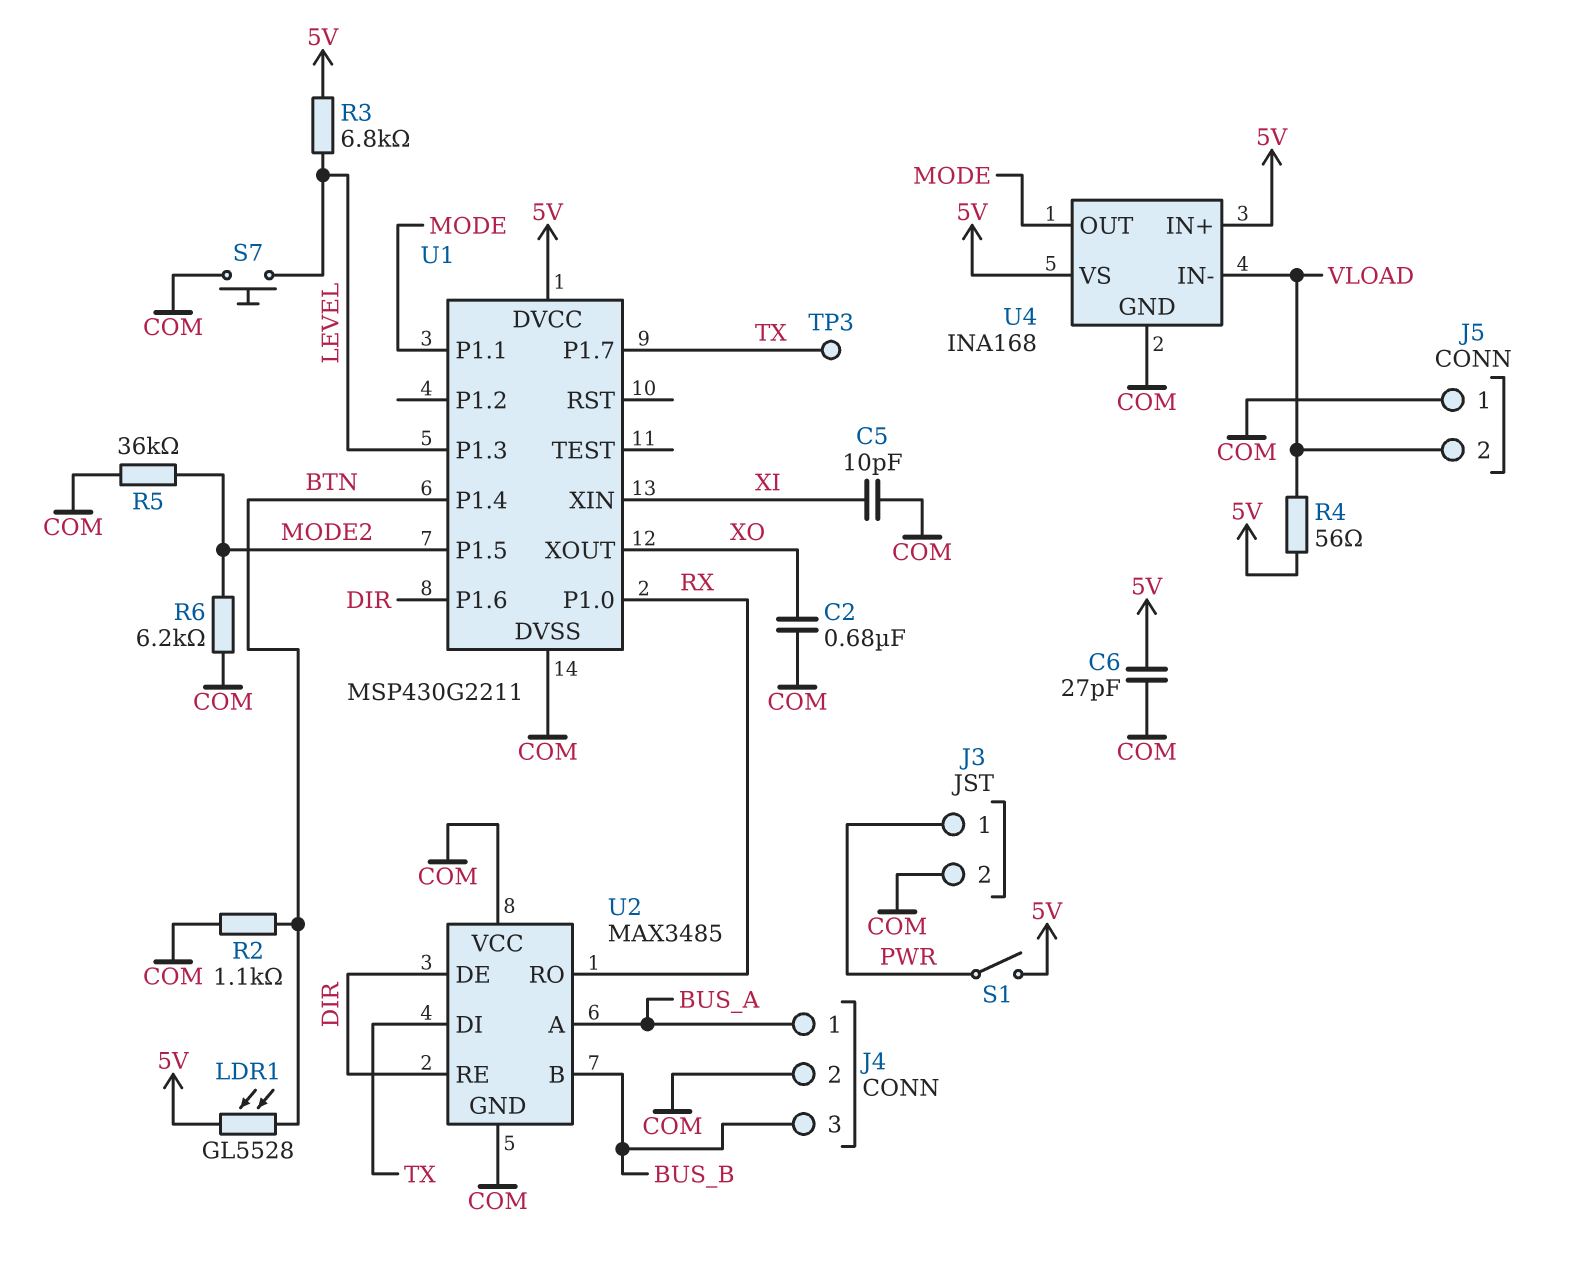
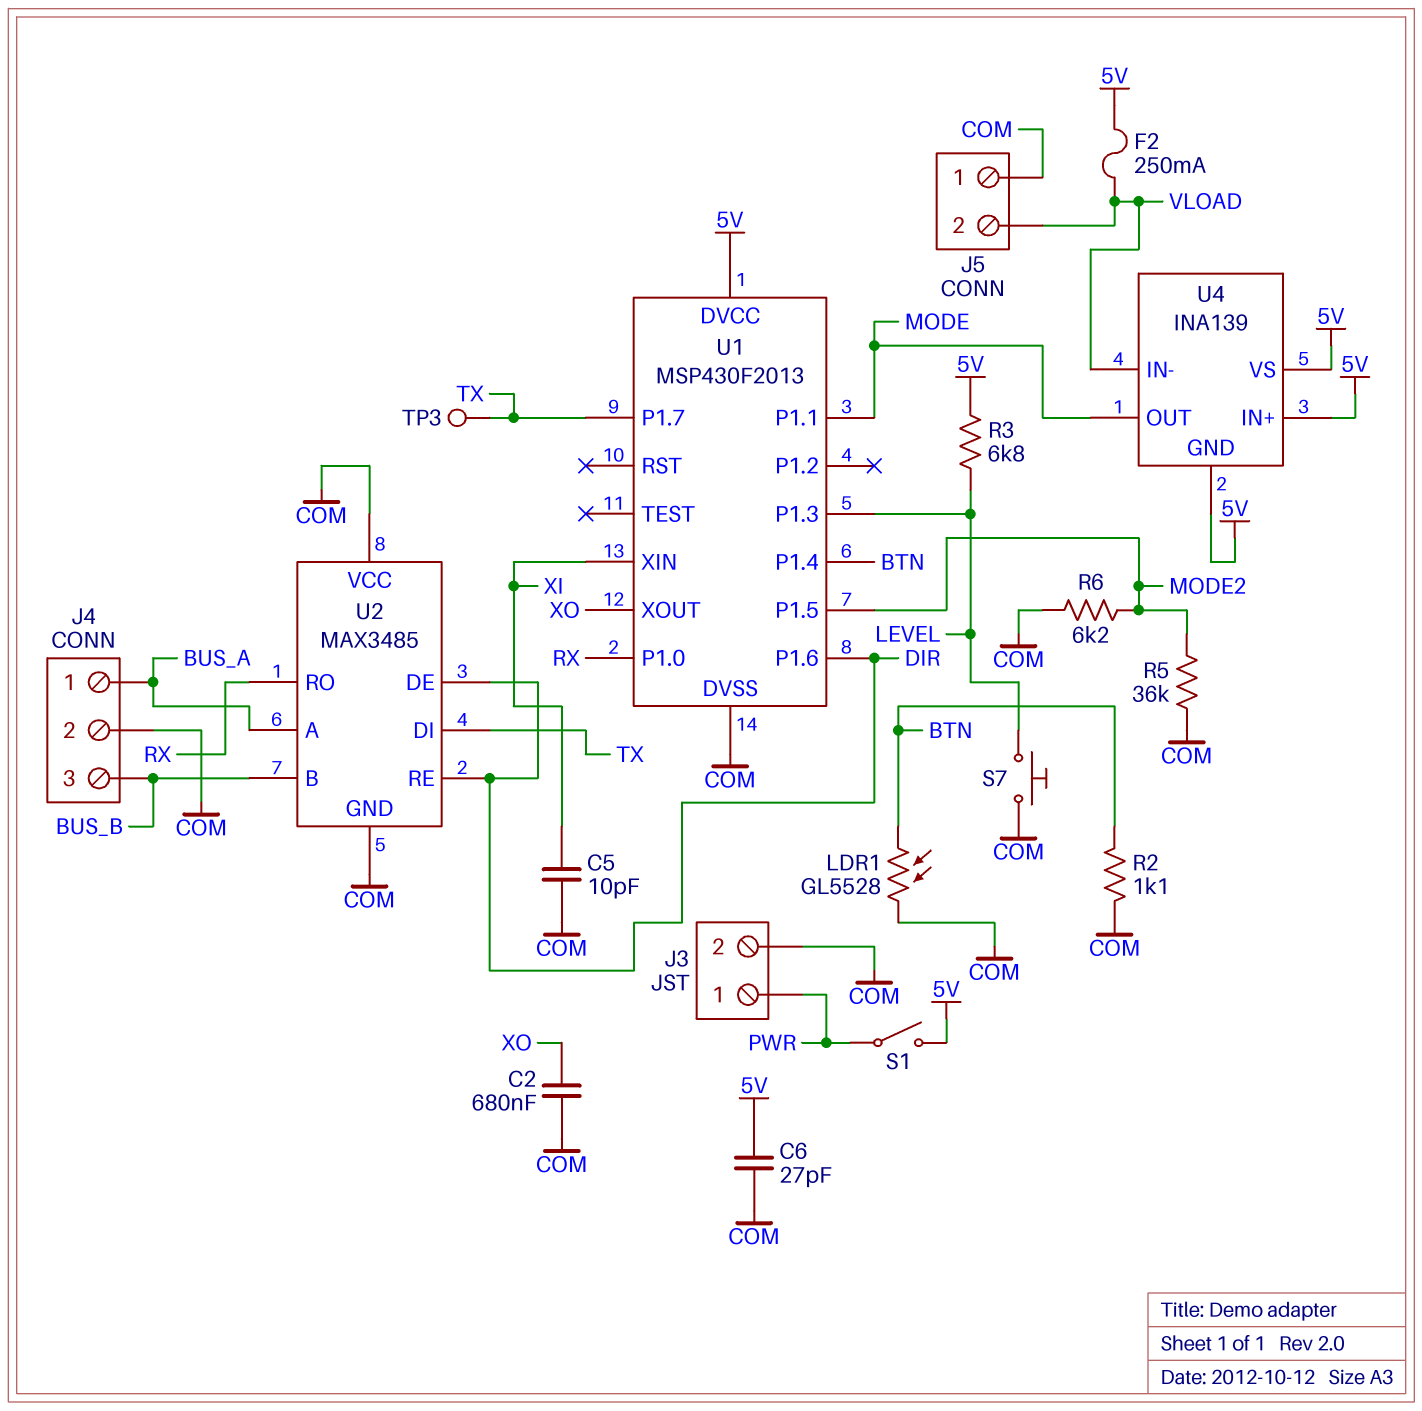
F2: none -> 250mA (5V, VLOAD)
LDR1: GL5528 (5V, BTN) -> GL5528 (BTN, COM)
R4: 56 (5V, VLOAD) -> none
U1: MSP430G2211 -> MSP430F2013
U4: INA168 -> INA139
U4 pin GND: COM -> 5V

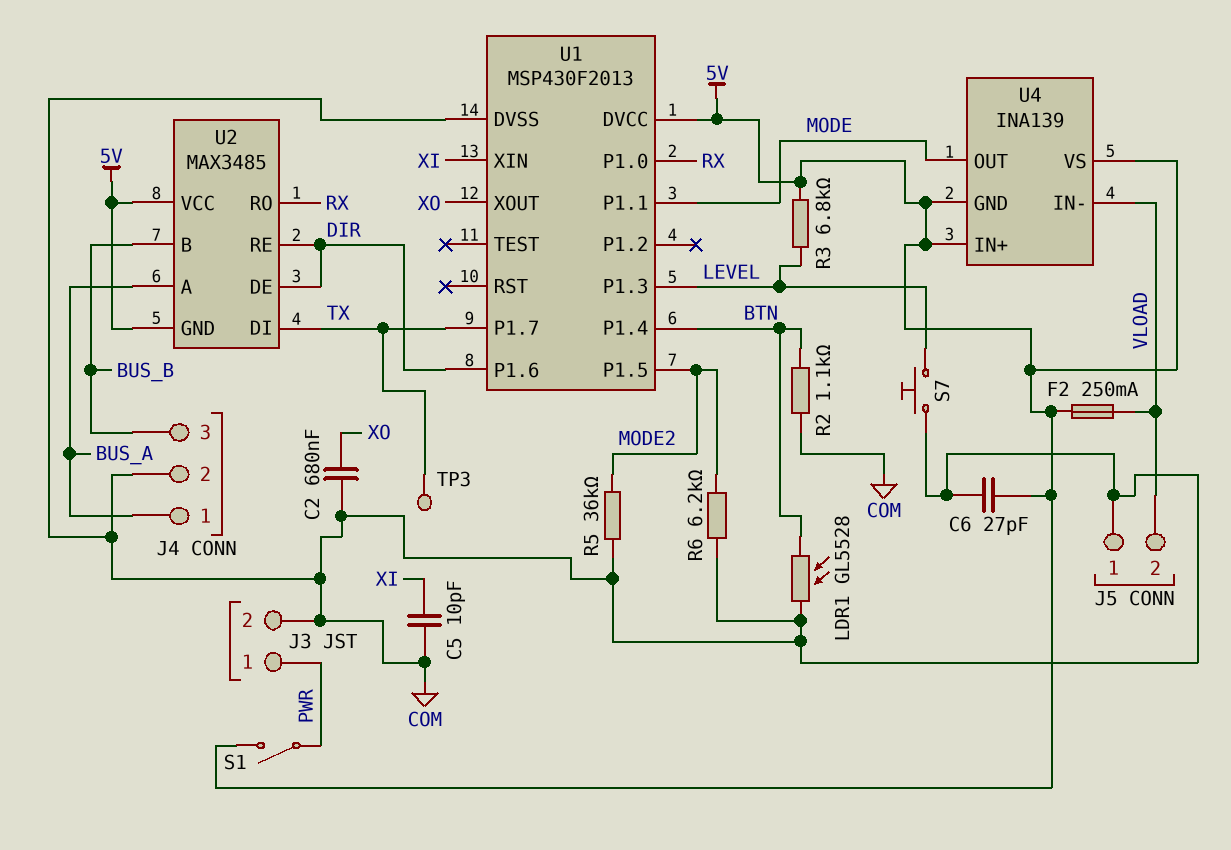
U2 pin GND: COM -> 5V
U2 pin VCC: COM -> 5V

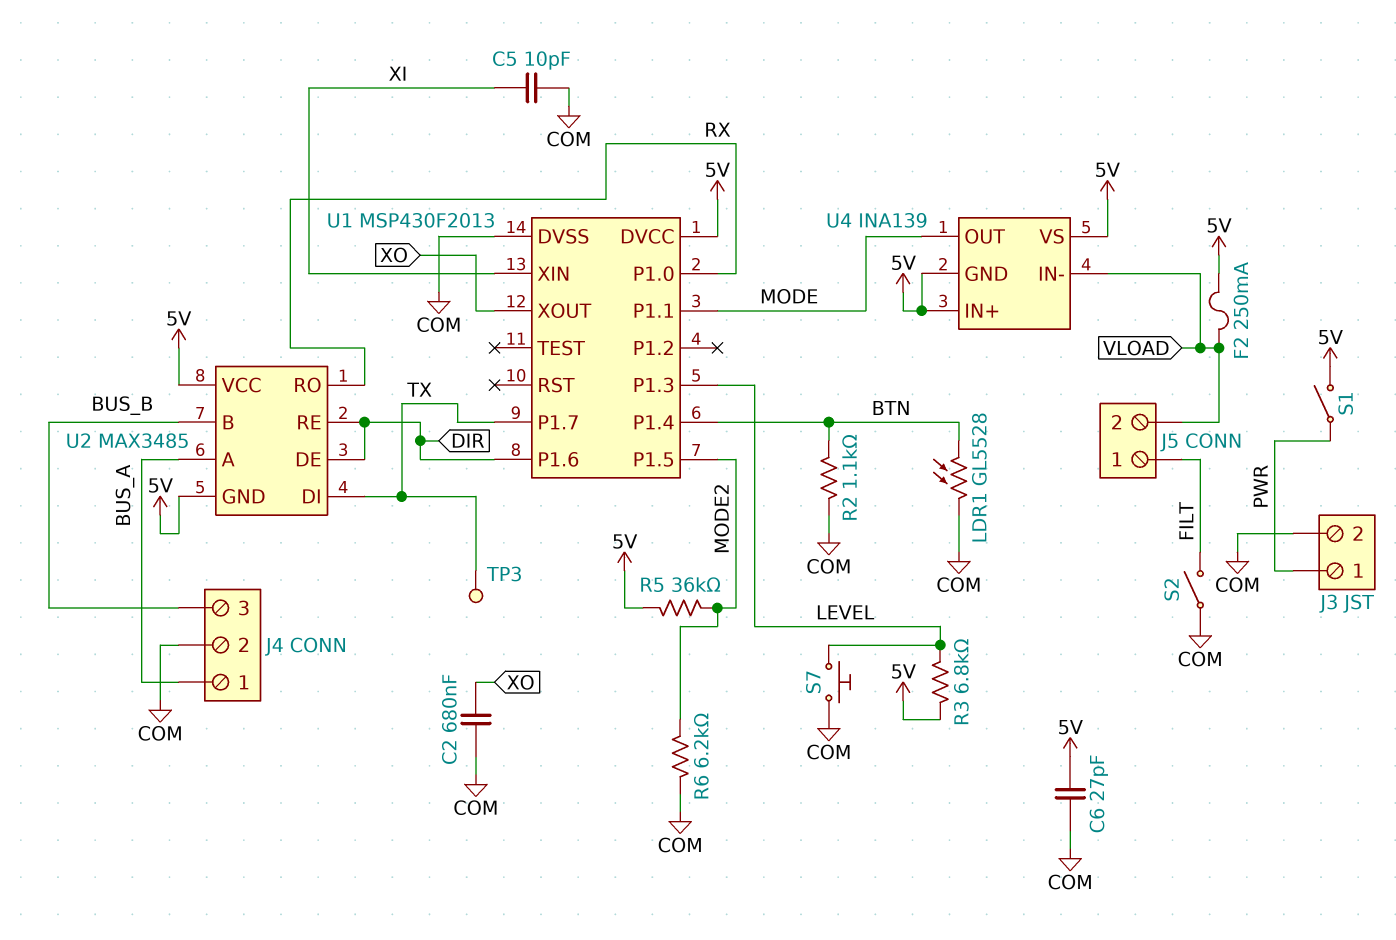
J5 pin 1: COM -> FILT
R5: 36k (COM, MODE2) -> 36k (5V, MODE2)
S2: none -> switch (COM, FILT)

